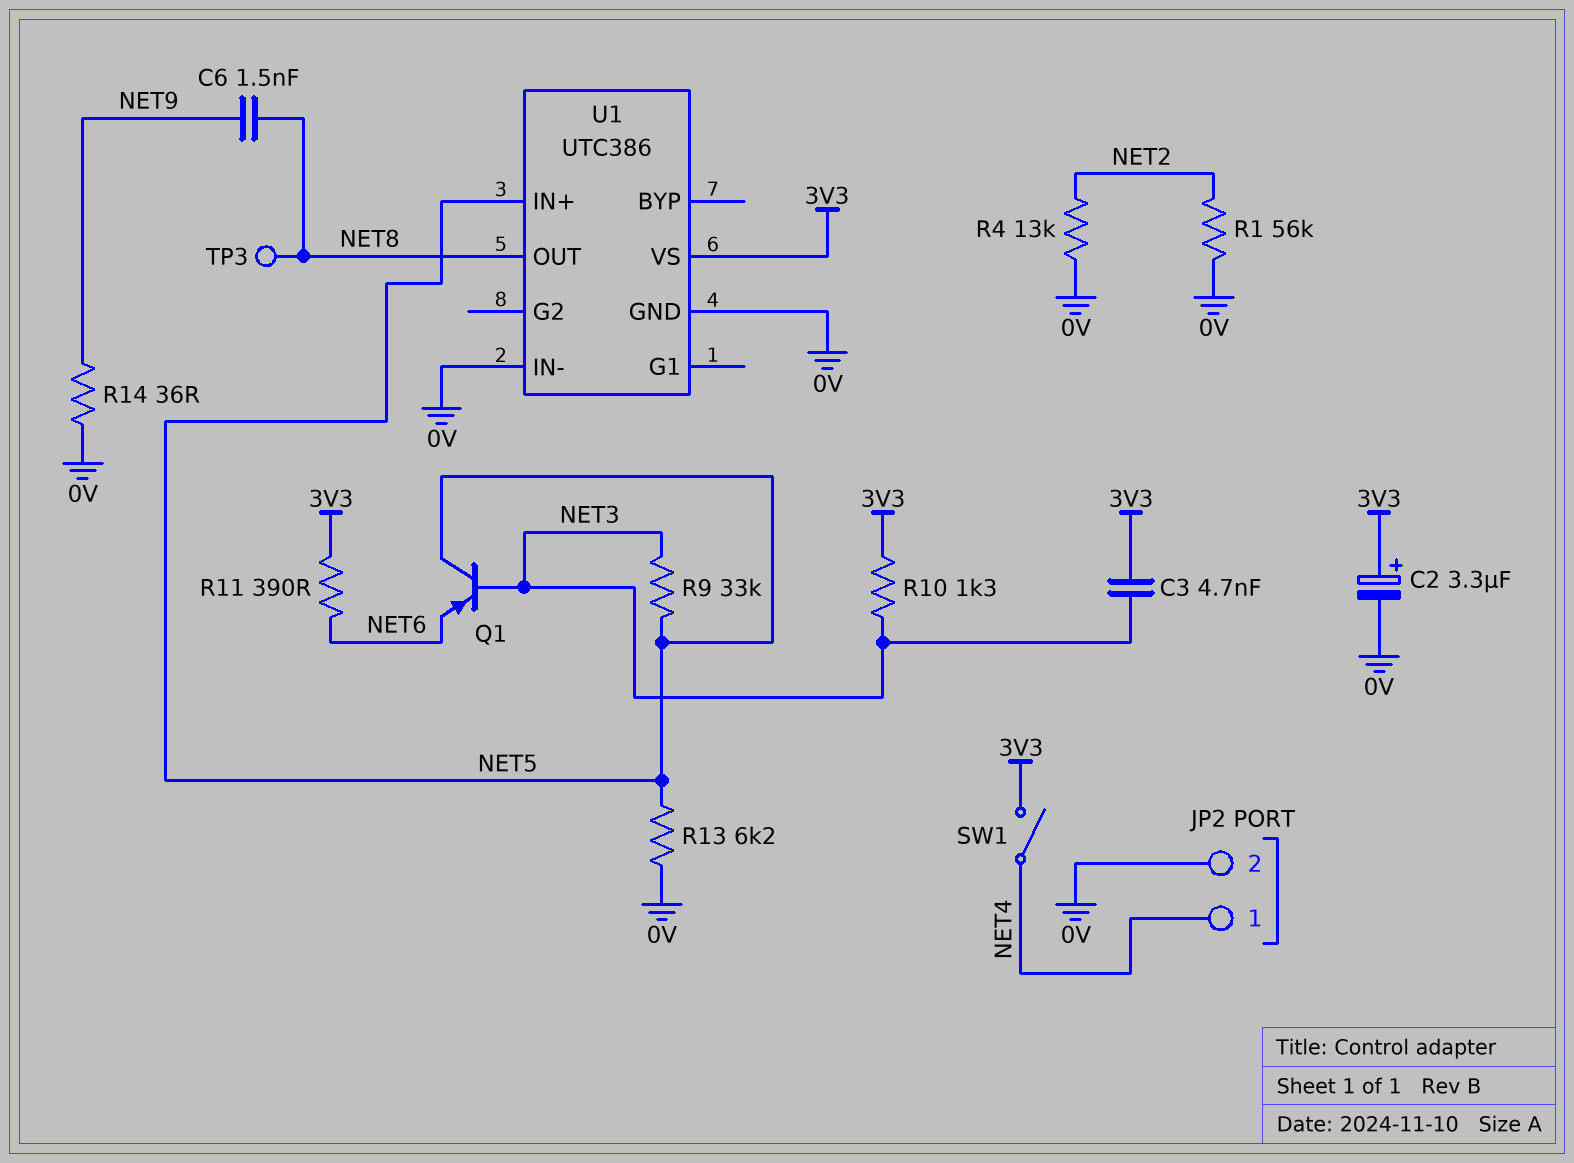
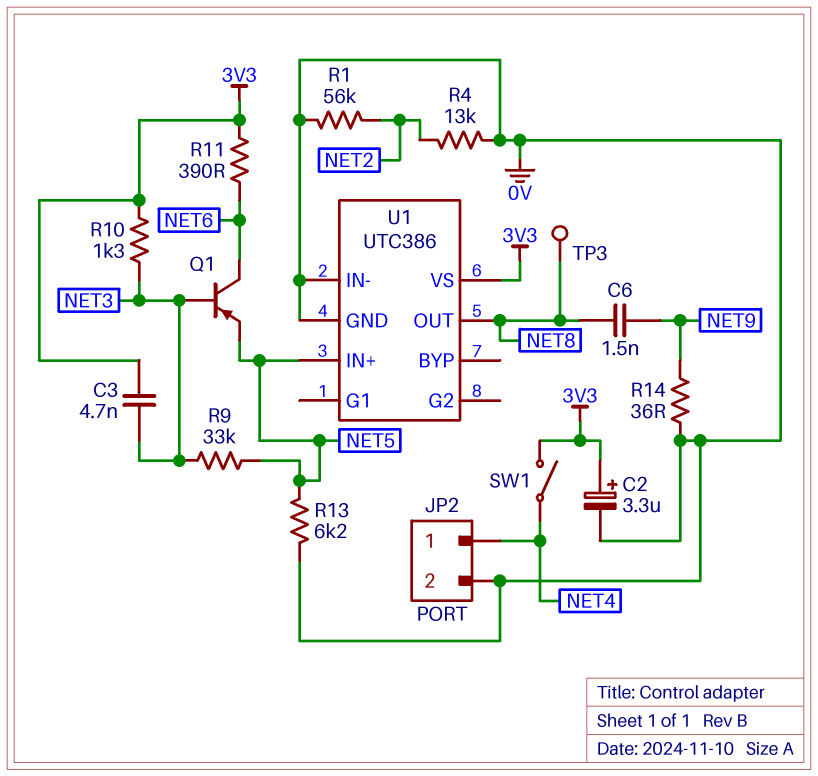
Q1: PNP (B NET3, C NET5, E NET6) -> PNP (B NET3, C NET6, E NET5)

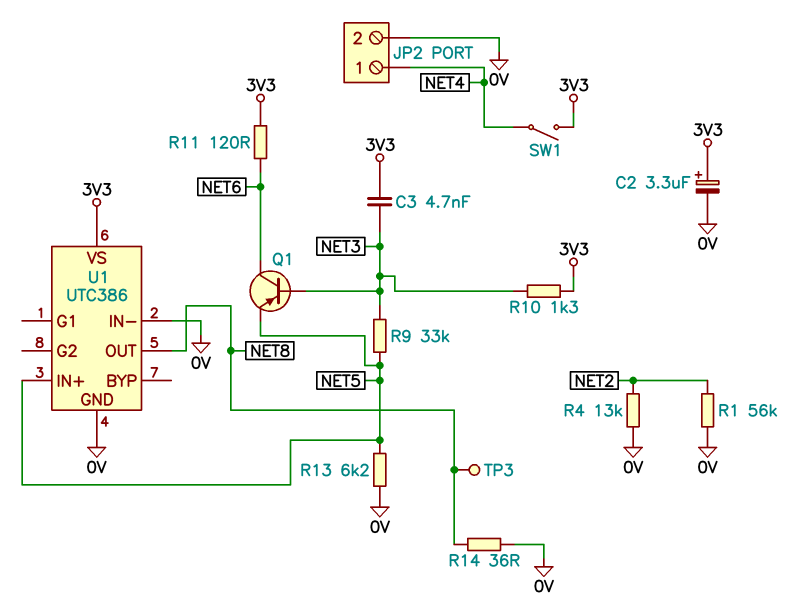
C6: 1.5nF (NET8, NET9) -> none
R11: 390 (3V3, NET6) -> 120 (3V3, NET6)
R14: 36 (0V, NET9) -> 36 (0V, NET8)

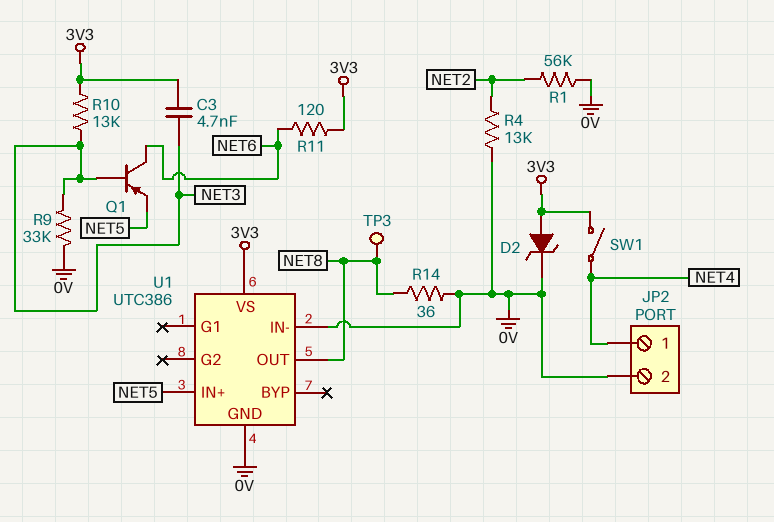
C2: 3.3uF (plus 3V3, minus 0V) -> none
D2: none -> zener (A 3V3, K 0V)
R9: 33k (NET3, NET5) -> 33k (0V, NET3)
R10: 1.3k (3V3, NET3) -> 13k (3V3, NET3)
R13: 6.2k (0V, NET5) -> none

